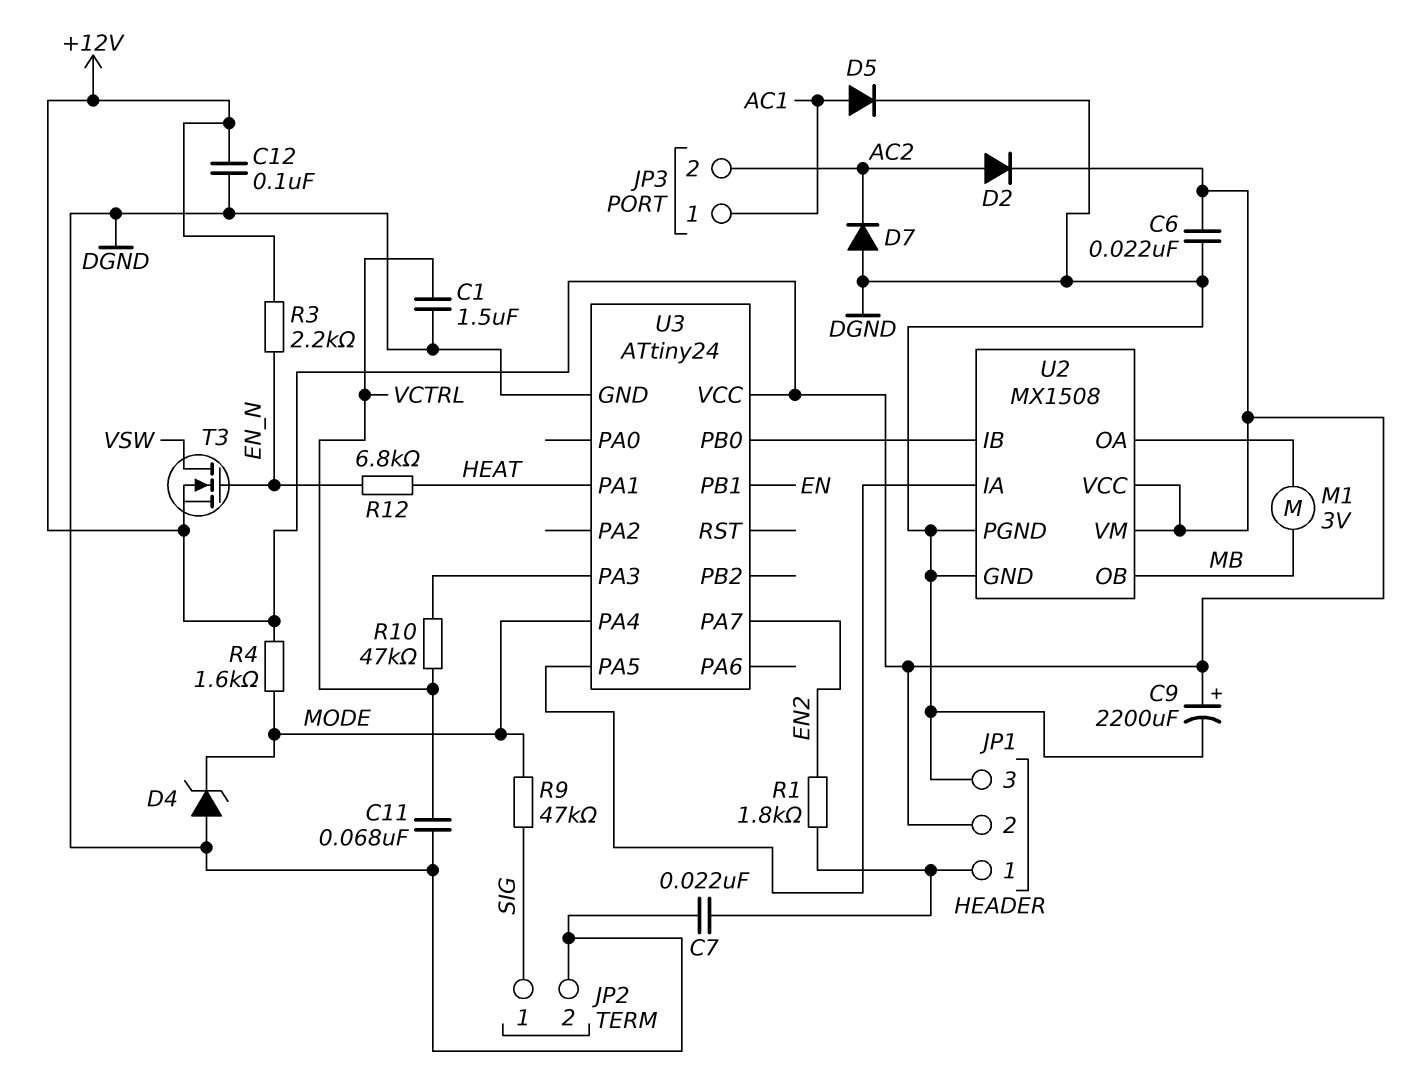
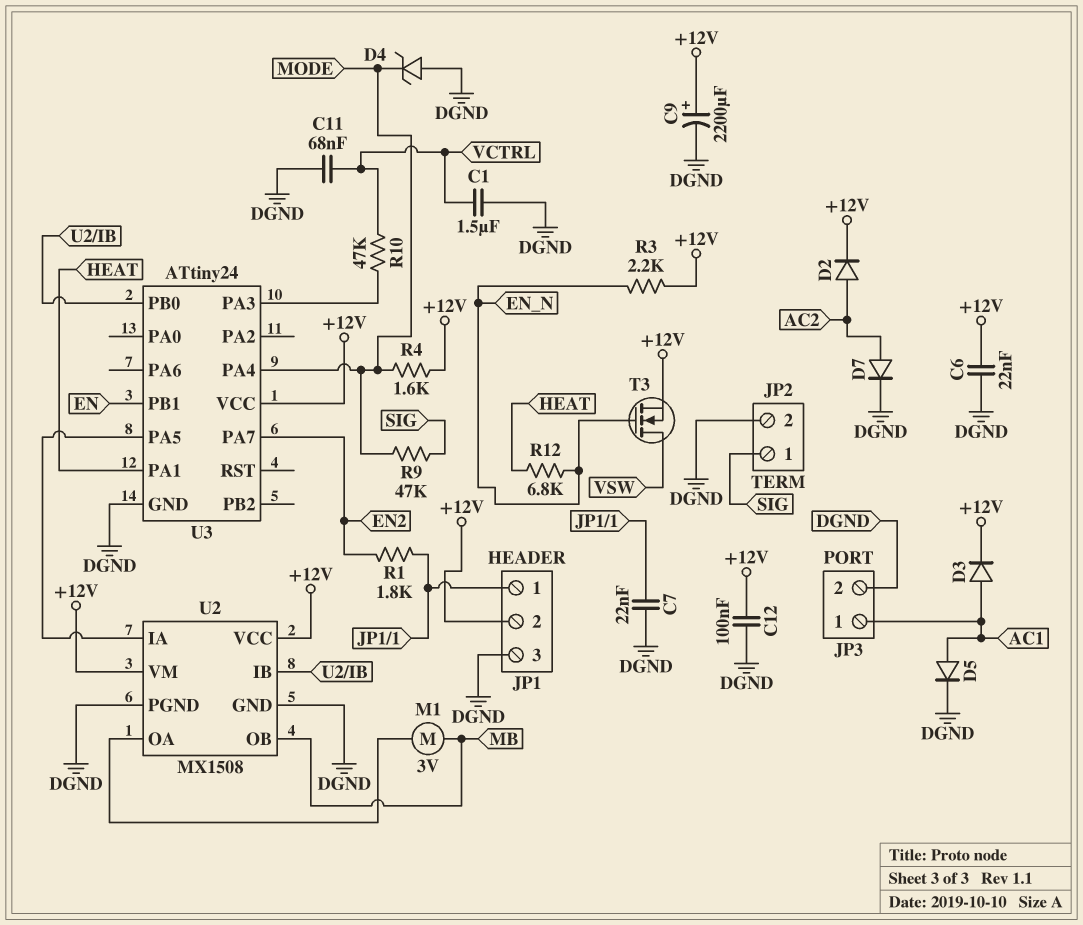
D3: none -> diode (A AC1, K +12V)
D7: diode (A DGND, K AC2) -> diode (A AC2, K DGND)
JP3 pin 2: AC2 -> DGND

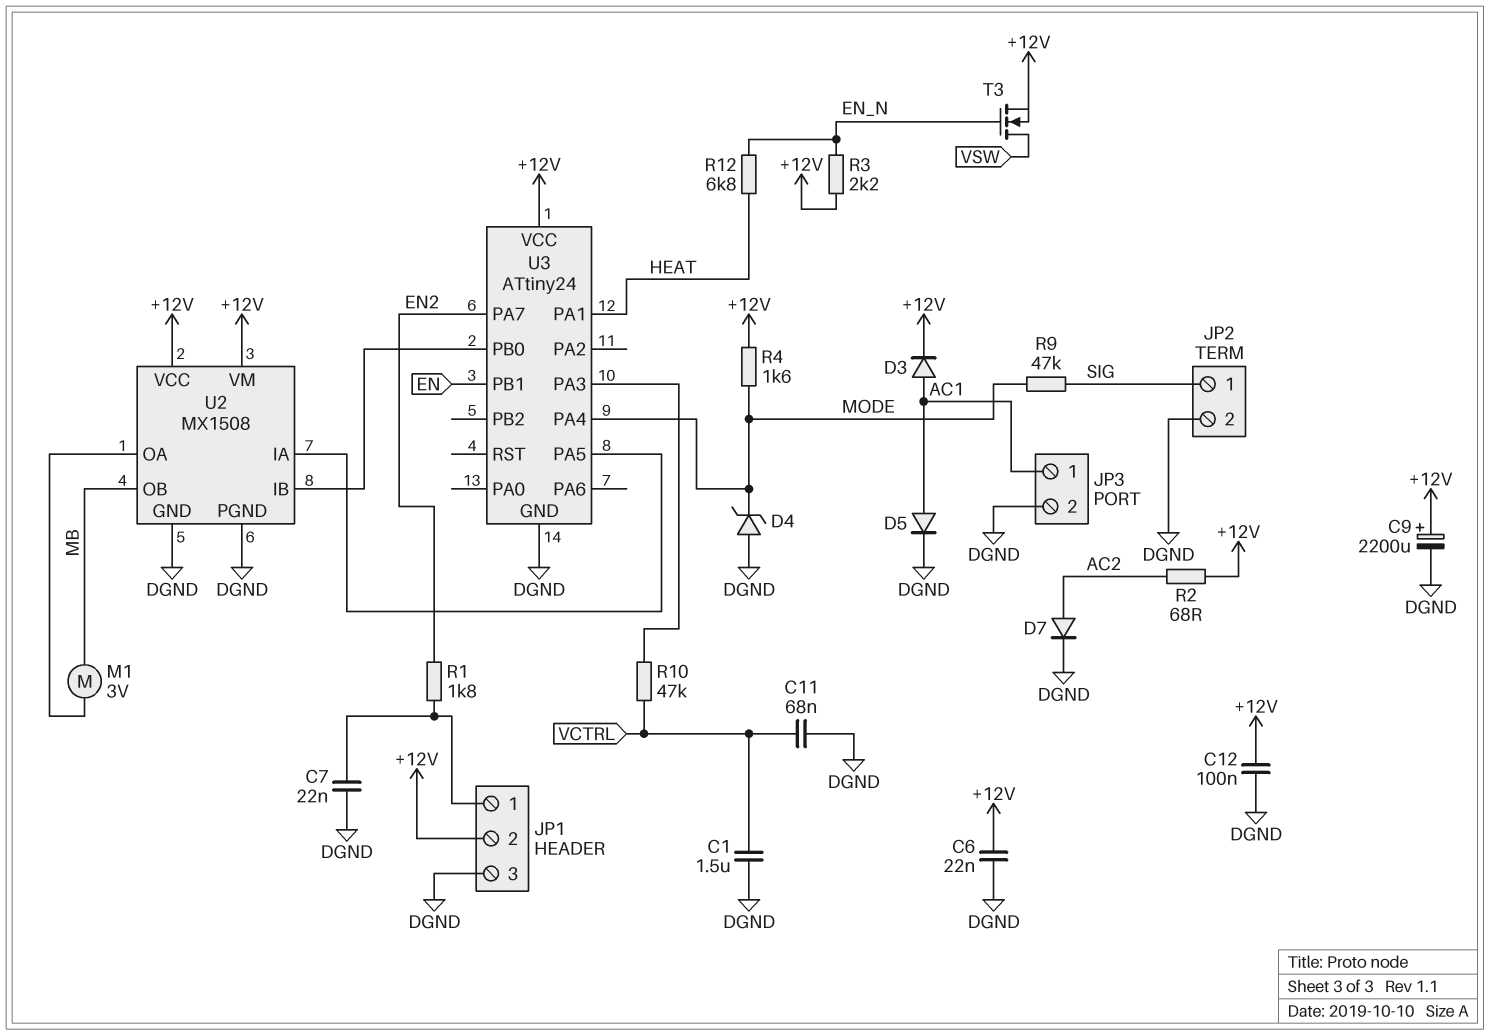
D2: diode (A AC2, K +12V) -> none
R2: none -> 68 (+12V, AC2)

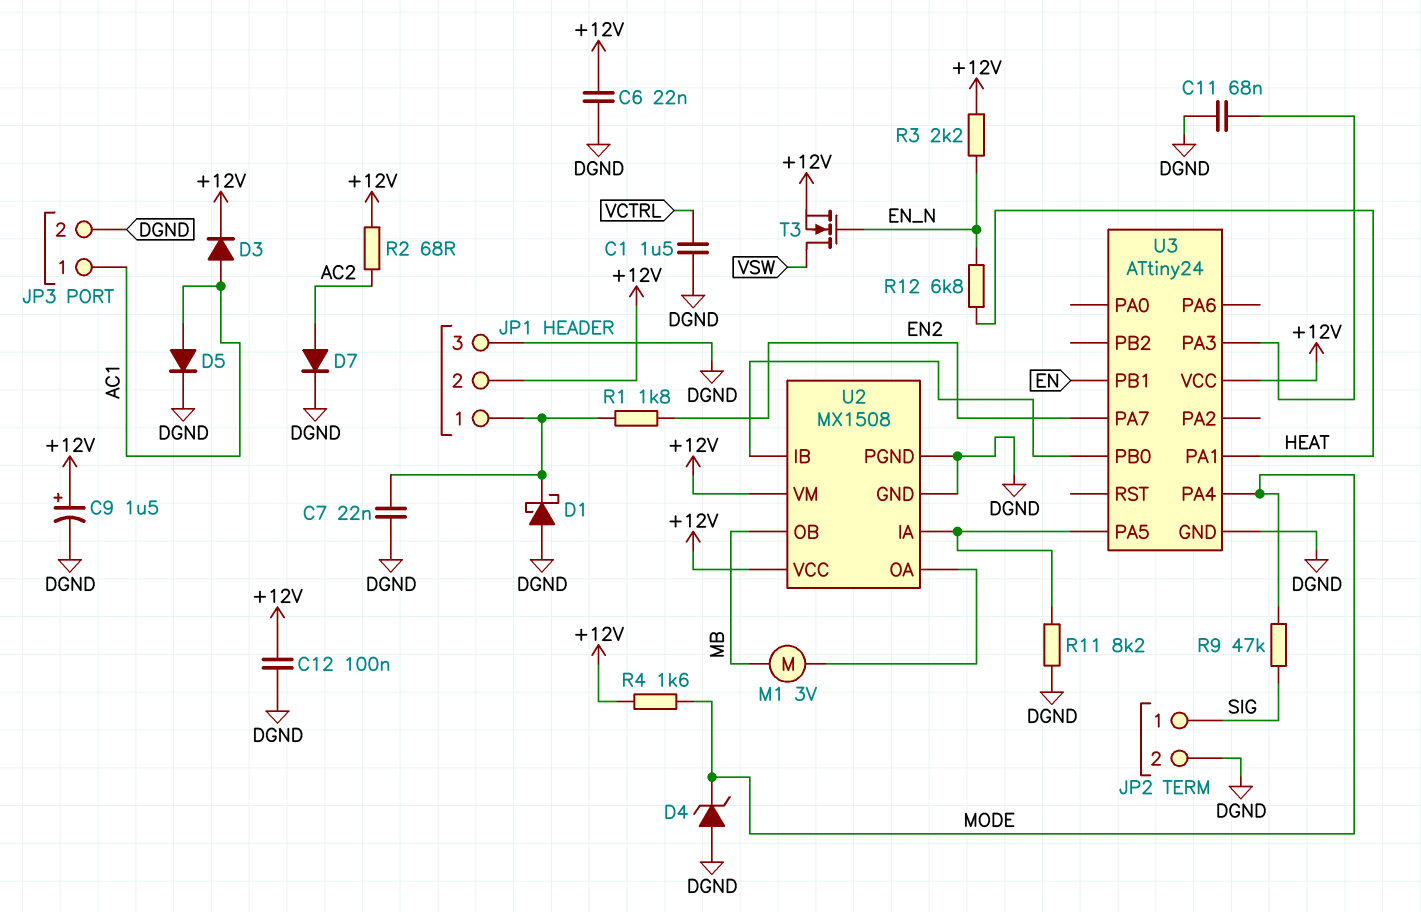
C9: 2200uF (plus +12V, minus DGND) -> 1.5uF (plus +12V, minus DGND)
C11: 68nF (DGND, VCTRL) -> 68nF (DGND, U3/PA3)
D1: none -> schottky (A DGND, K JP1/1)
R10: 47k (U3/PA3, VCTRL) -> none
R11: none -> 8.2k (DGND, U2/IA)

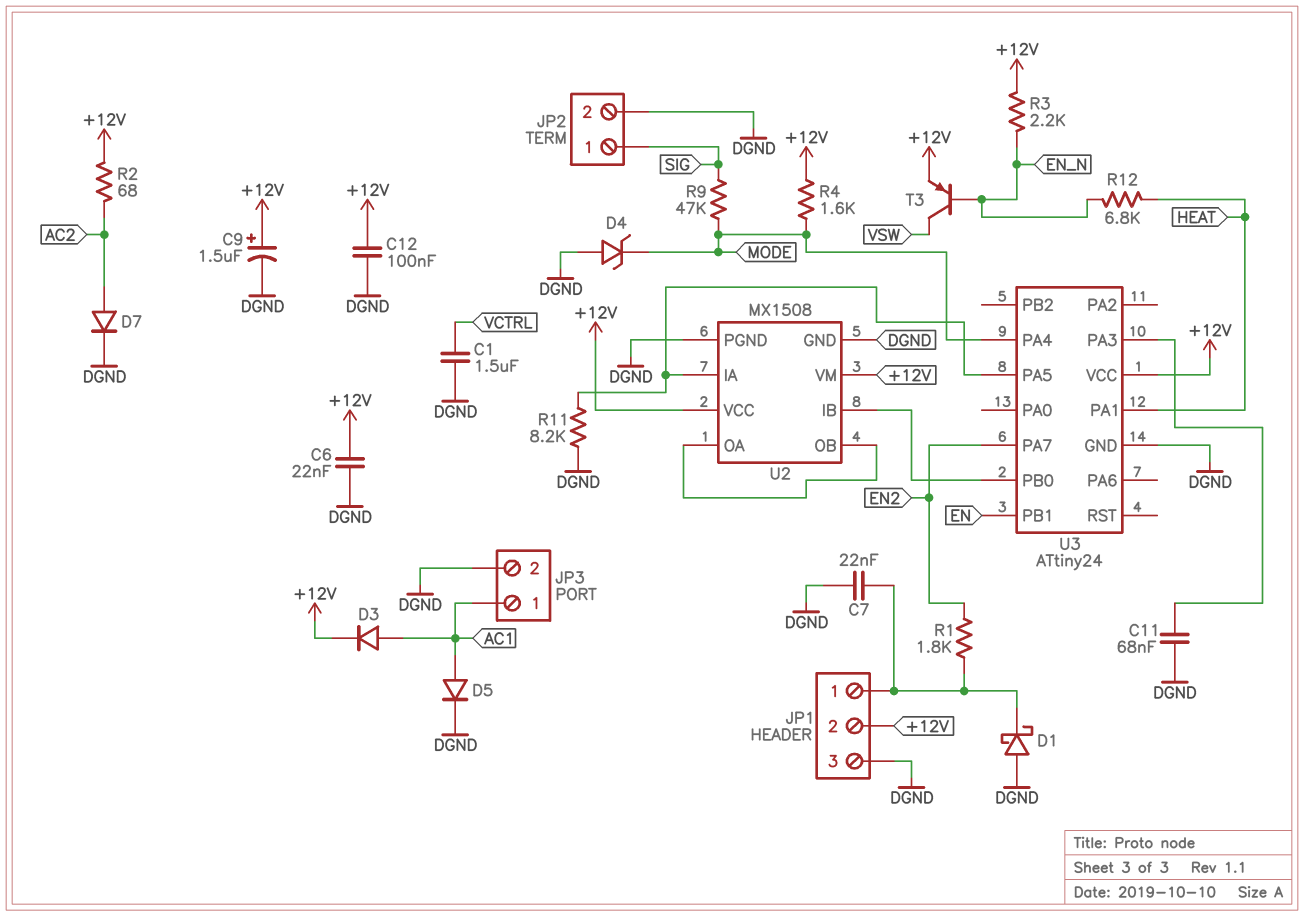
M1: motor 3V (MB, U2/OA) -> none
T3: NMOS (G EN_N, D VSW, S +12V) -> PNP (B EN_N, C VSW, E +12V)
U2 pin OB: MB -> U2/OA

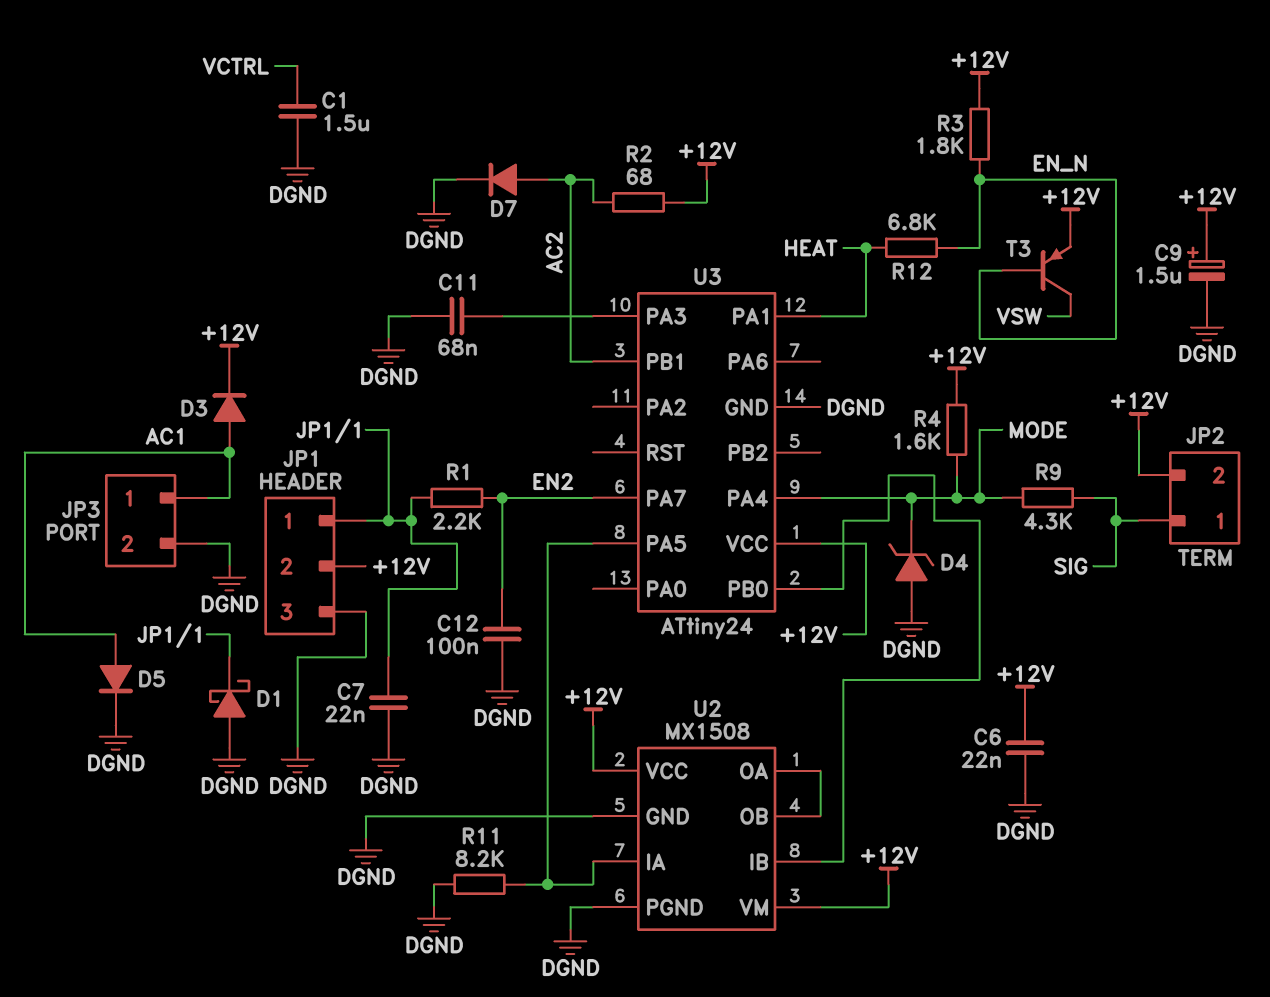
C12: 100nF (+12V, DGND) -> 100nF (DGND, EN2)
JP2 pin 2: DGND -> +12V
R1: 1.8k (EN2, JP1/1) -> 2.2k (EN2, JP1/1)
R3: 2.2k (+12V, EN_N) -> 1.8k (+12V, EN_N)
R9: 47k (MODE, SIG) -> 4.3k (MODE, SIG)
U3 pin PB1: EN -> AC2

